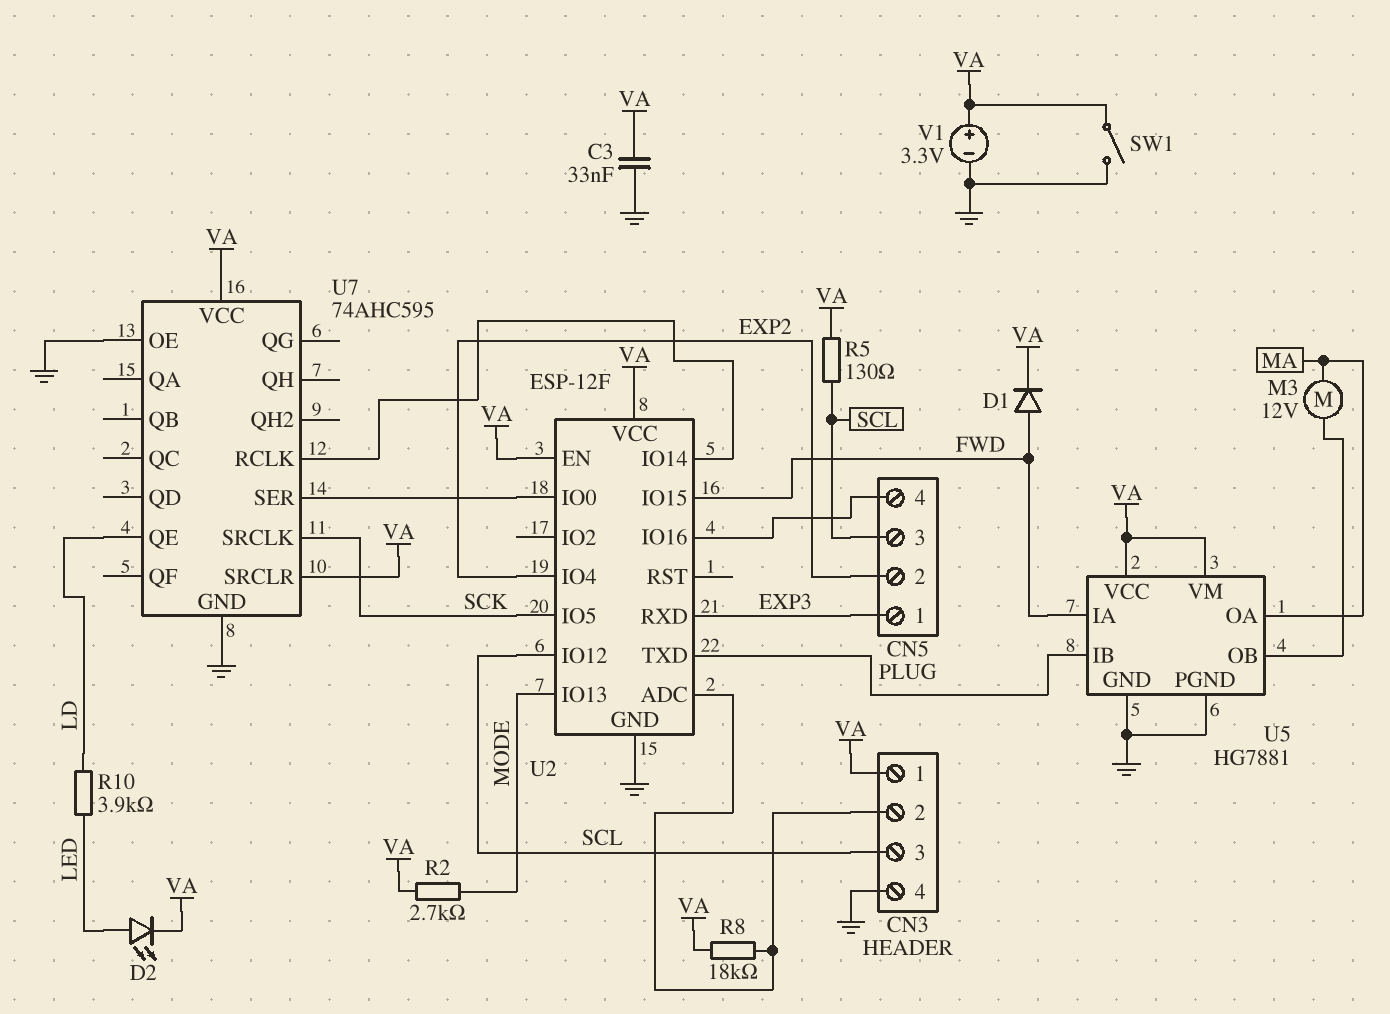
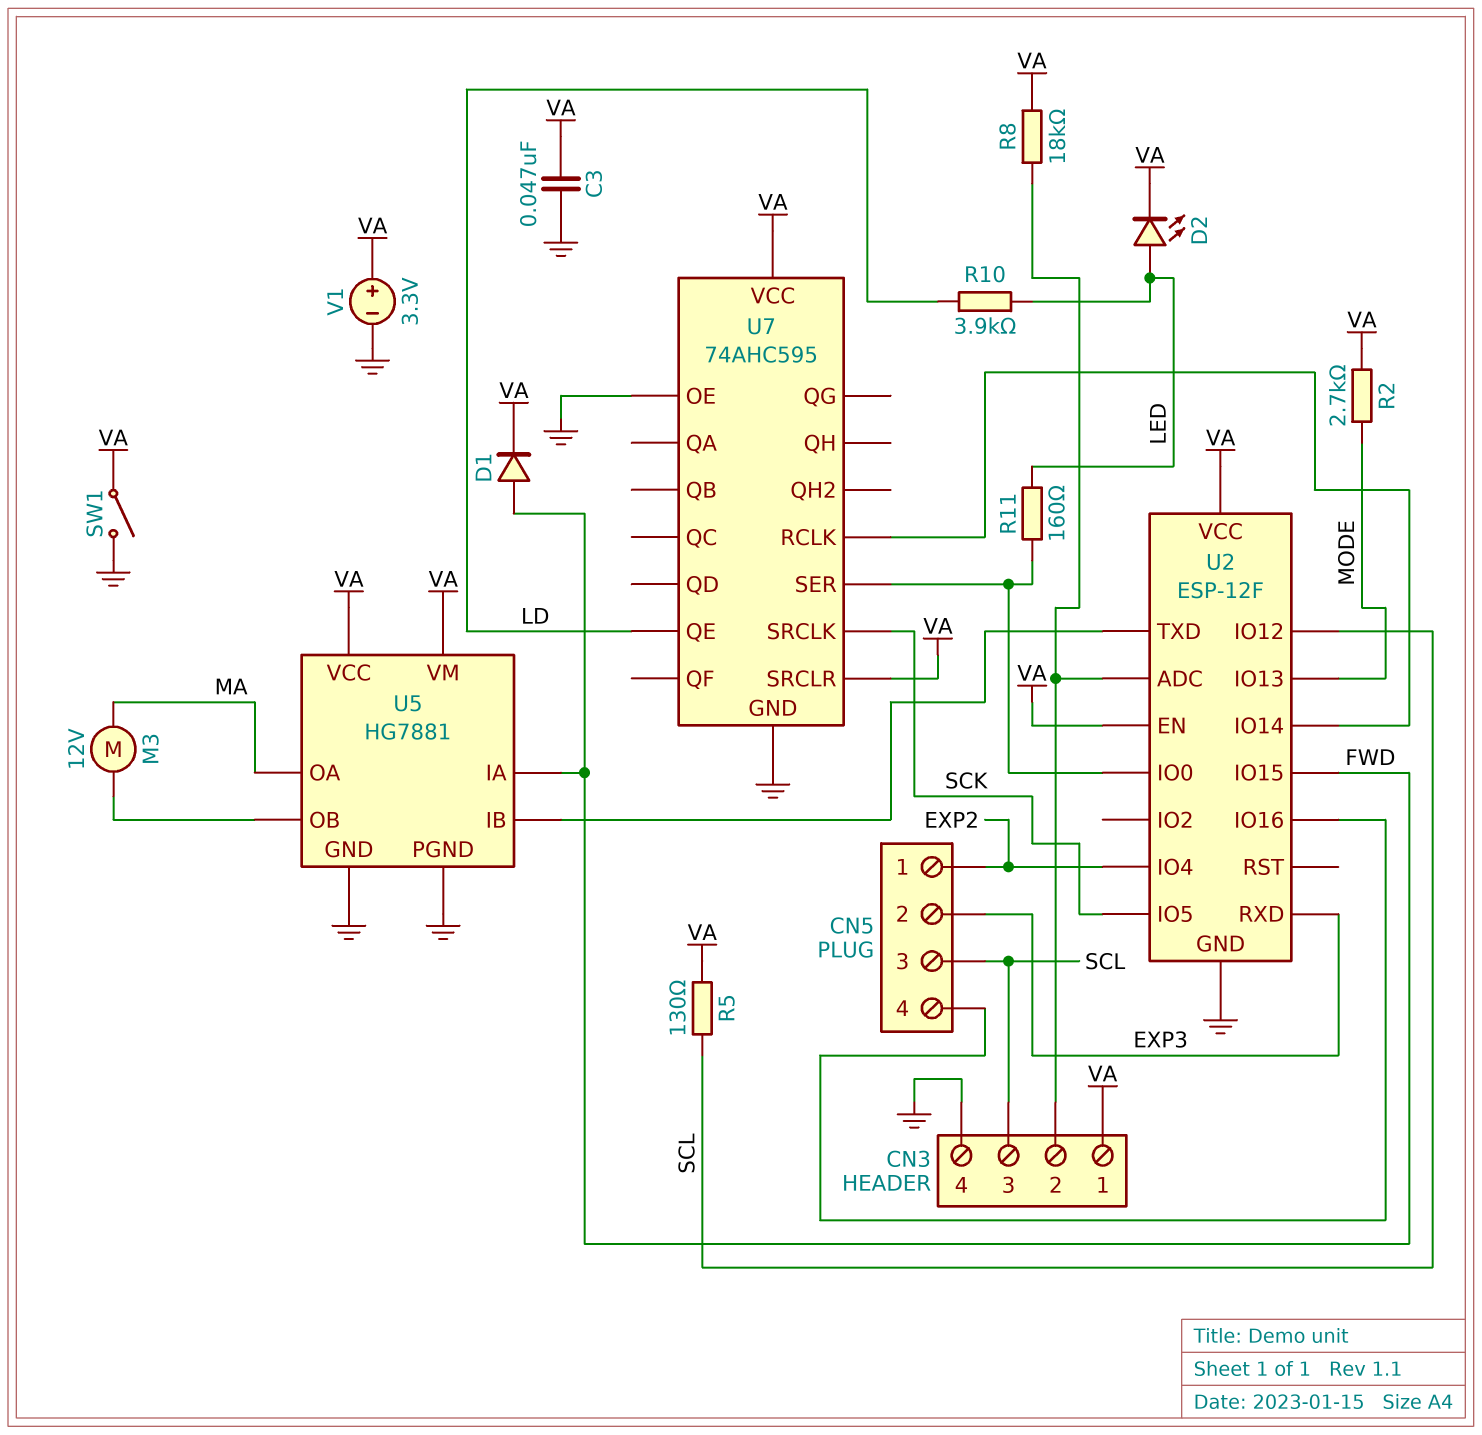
C3: 33nF (GND, VA) -> 47nF (GND, VA)
CN5 pin 1: EXP3 -> EXP2
CN5 pin 2: EXP2 -> EXP3
R11: none -> 160 (LED, U2/IO0)

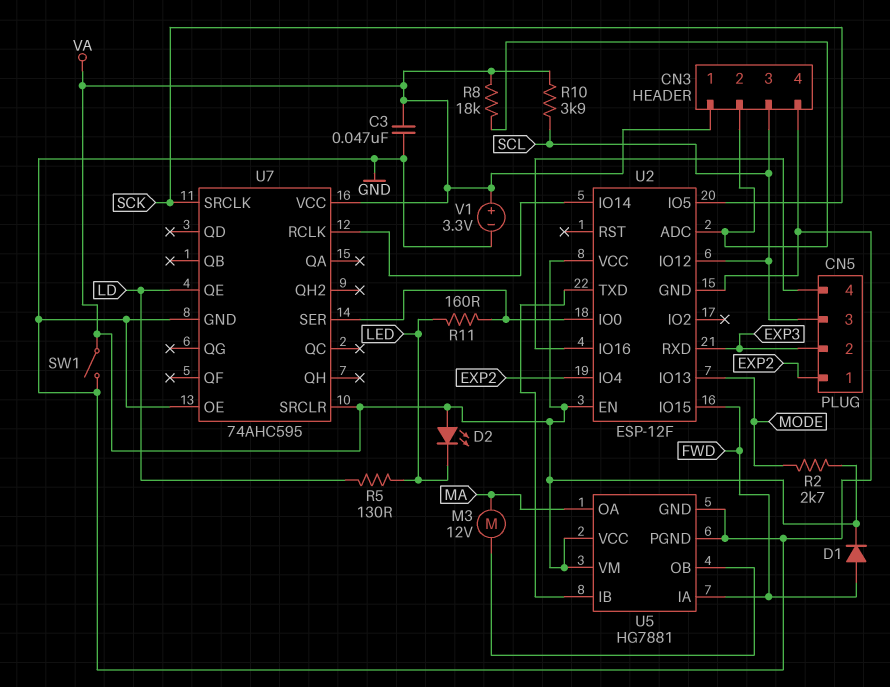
D2: LED (A LED, K VA) -> LED (A VA, K LED)
R5: 130 (SCL, VA) -> 130 (LD, LED)
R10: 3.9k (LD, LED) -> 3.9k (SCL, VA)

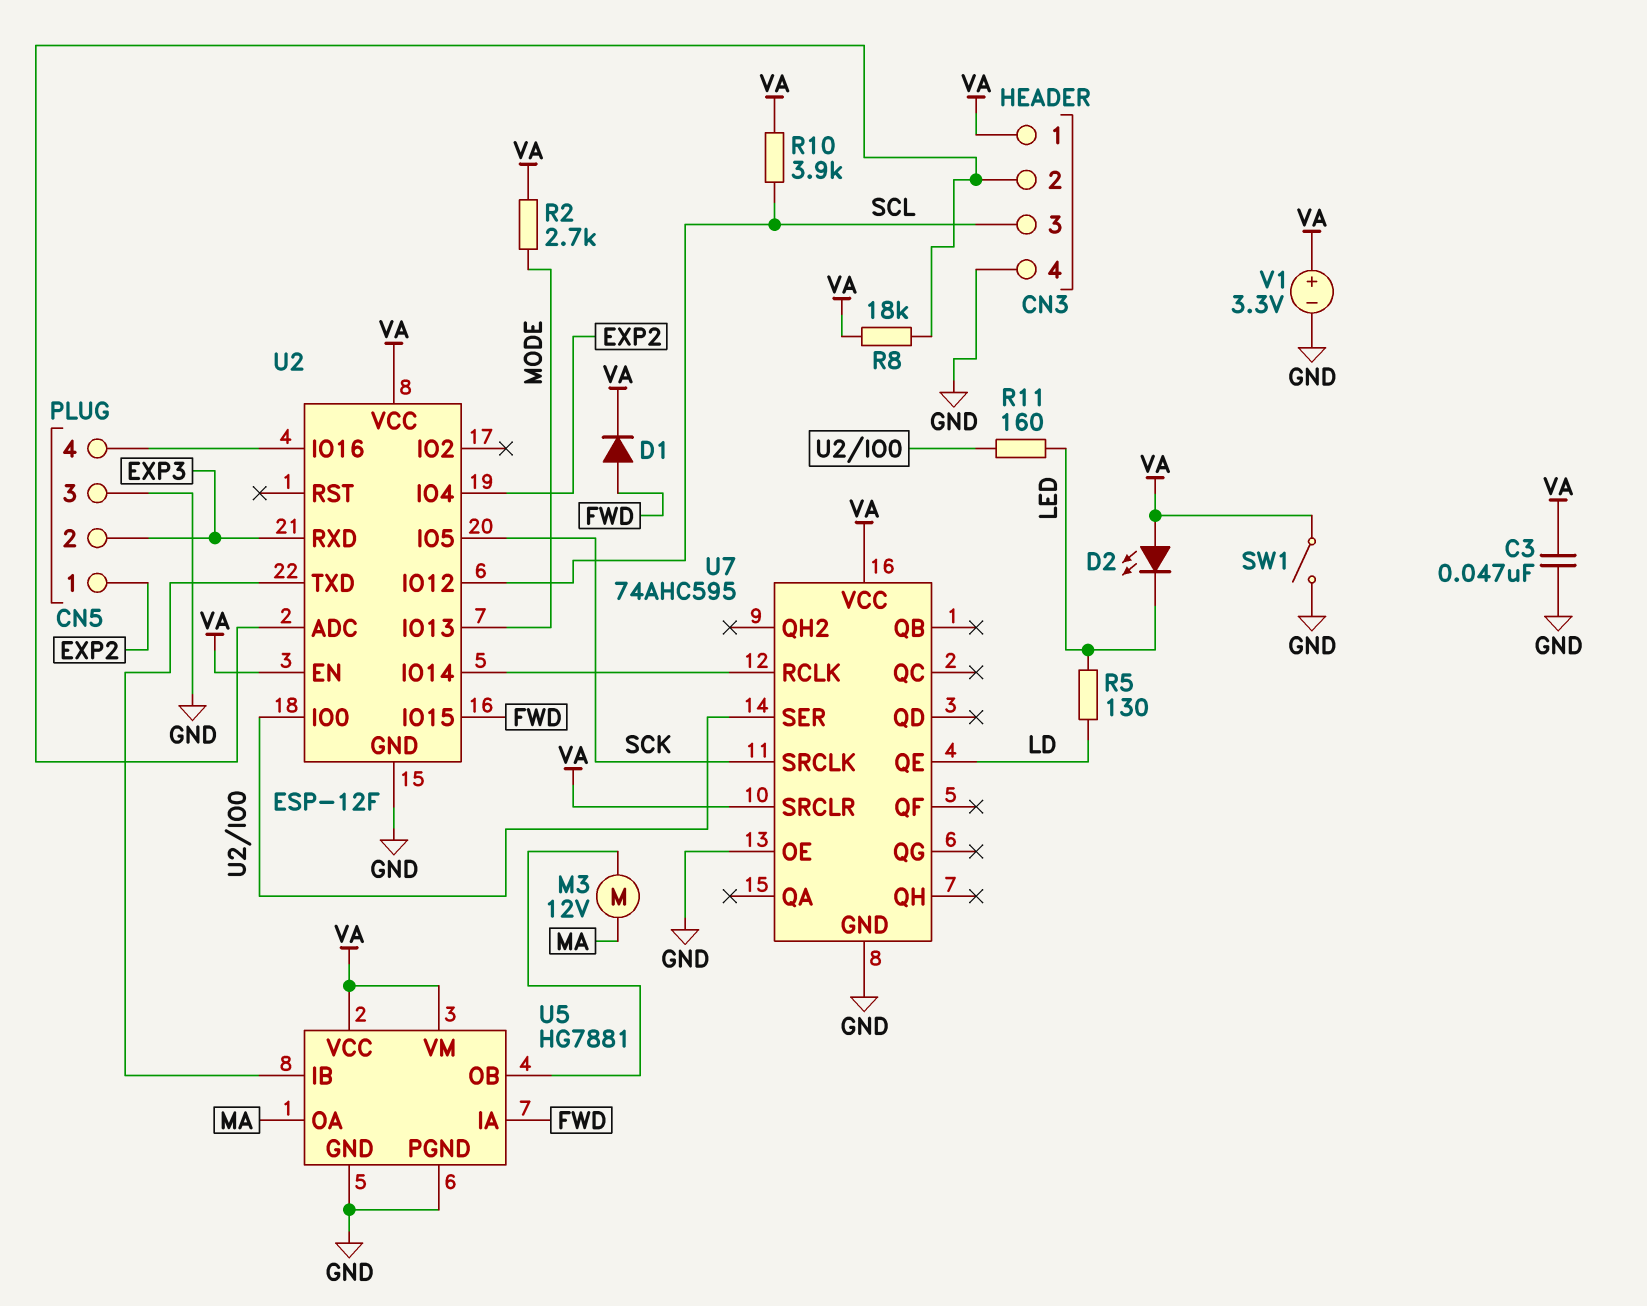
CN5 pin 3: SCL -> GND

